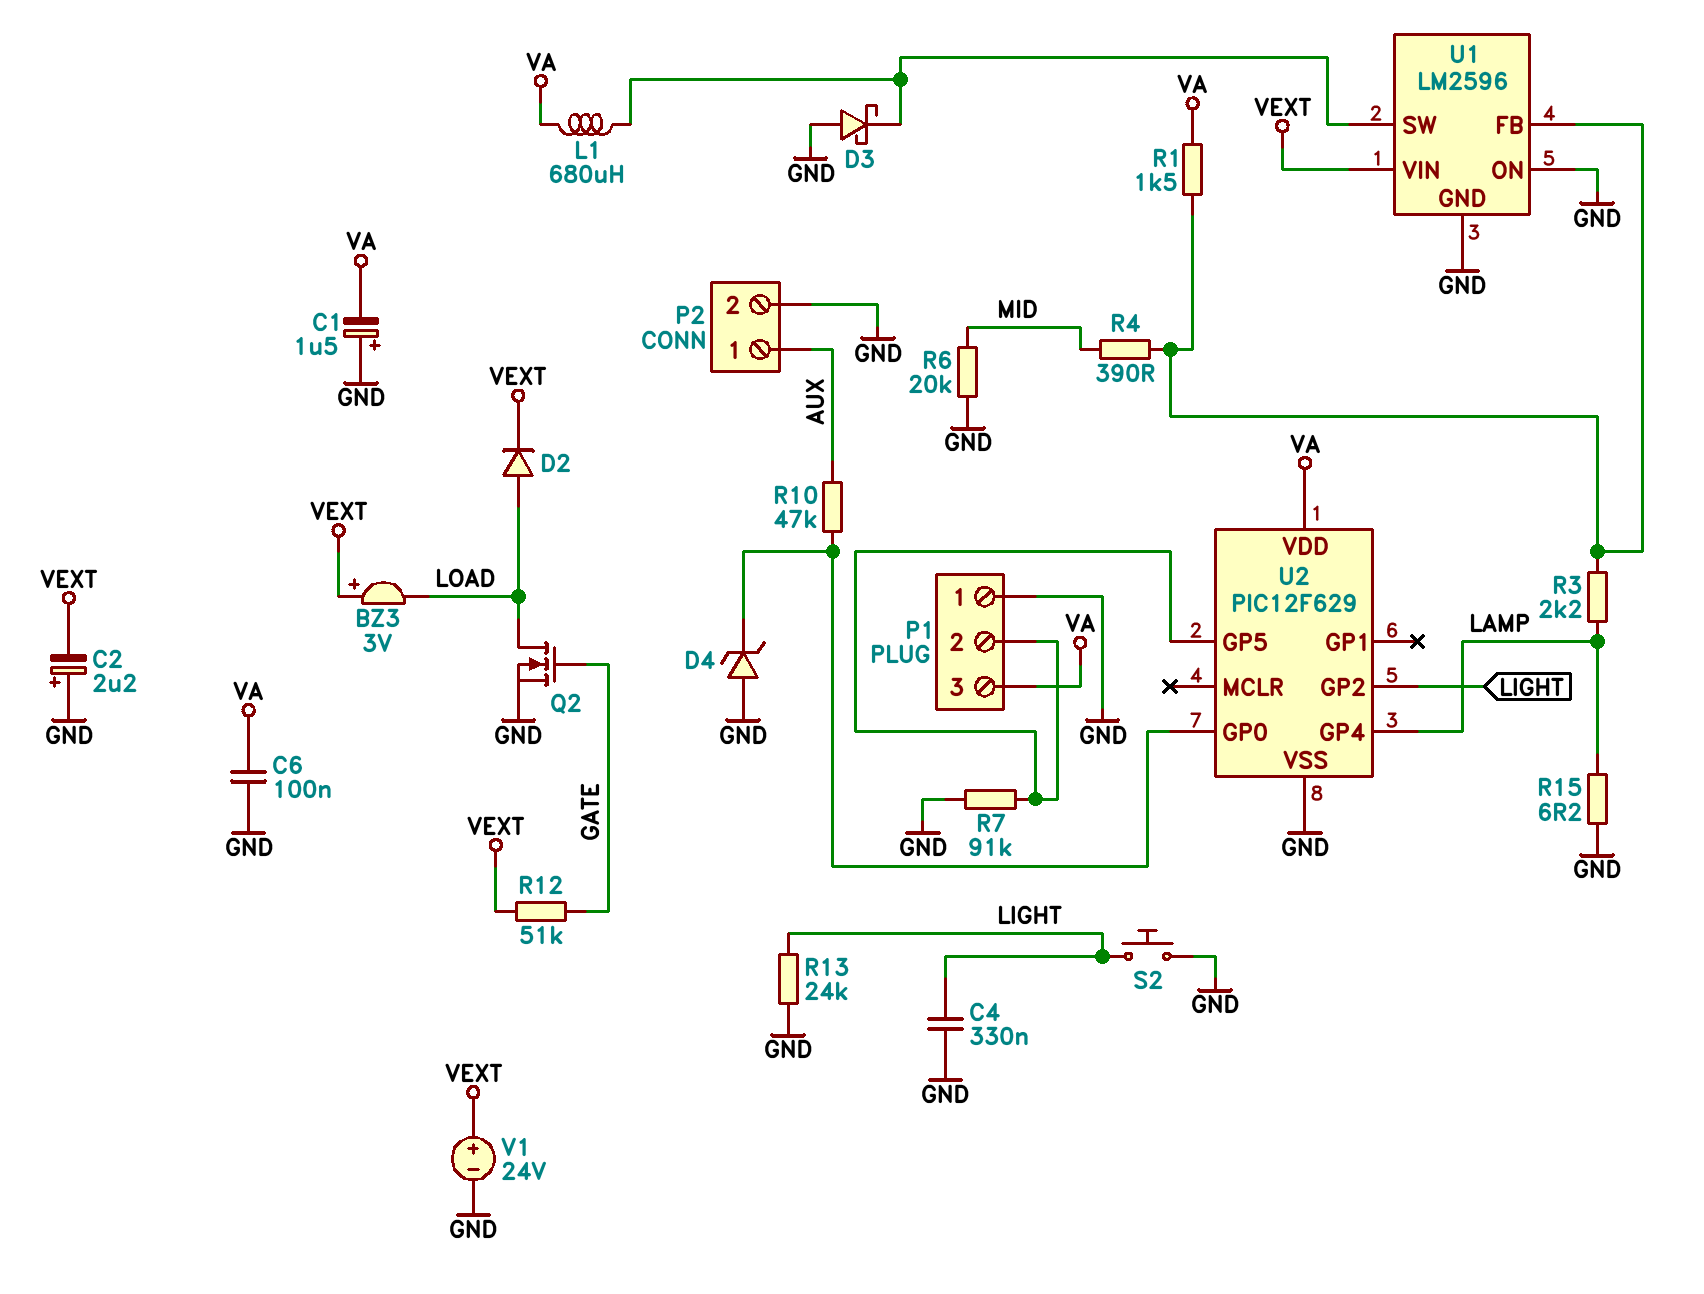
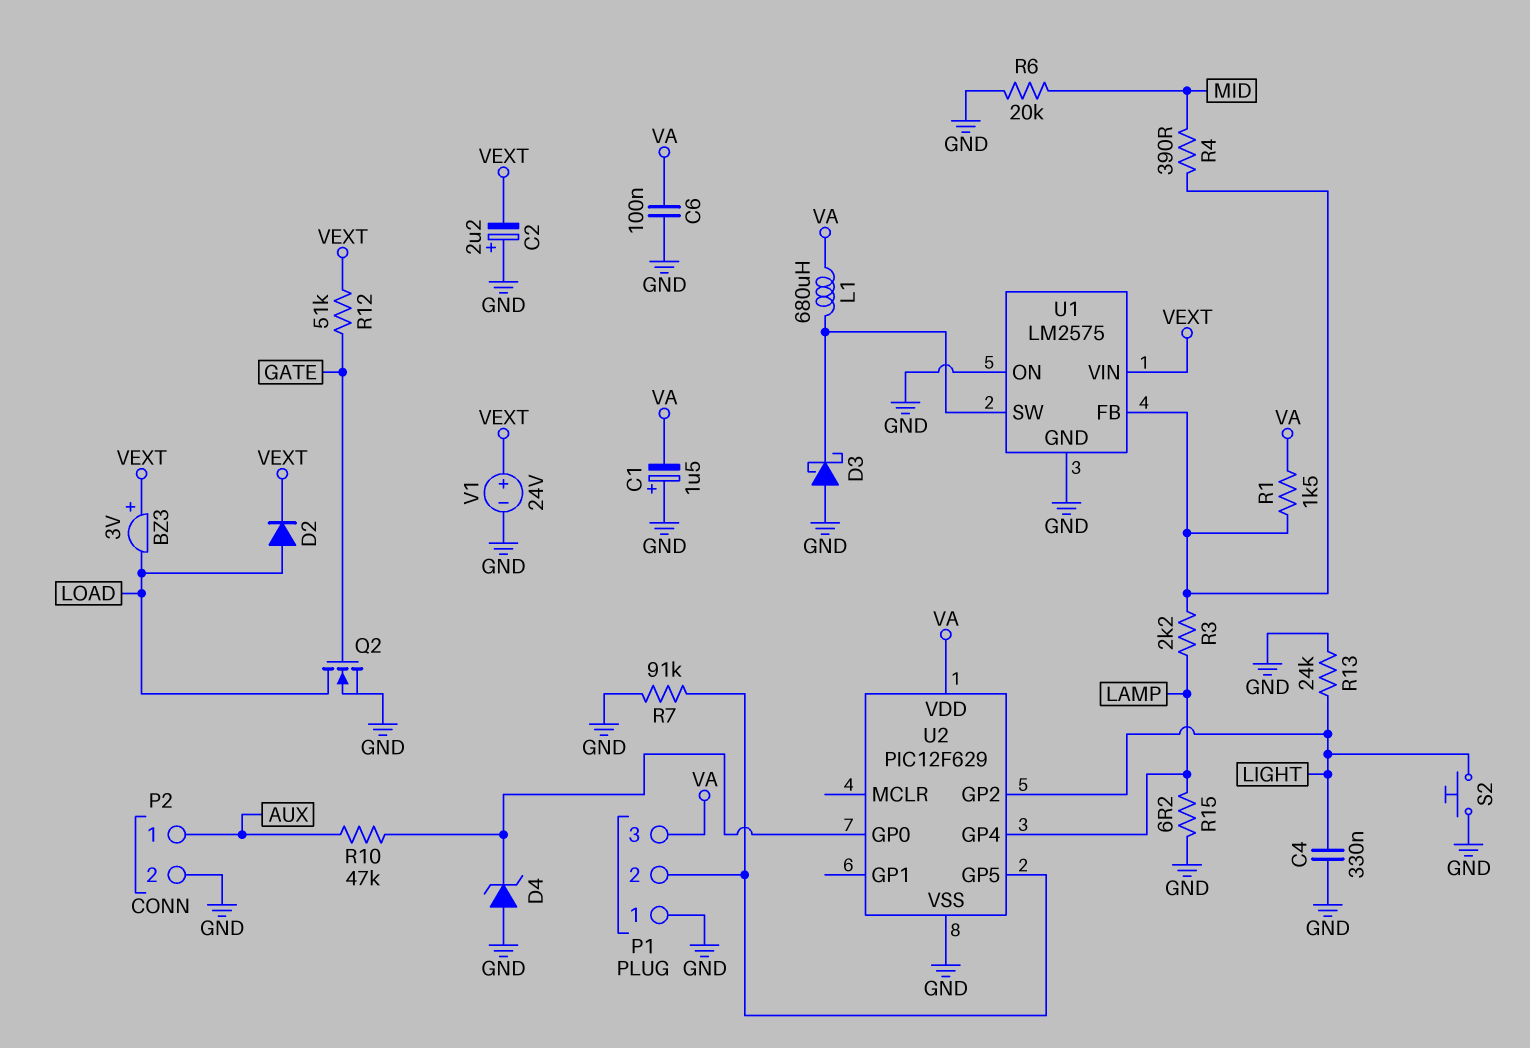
U1: LM2596 -> LM2575

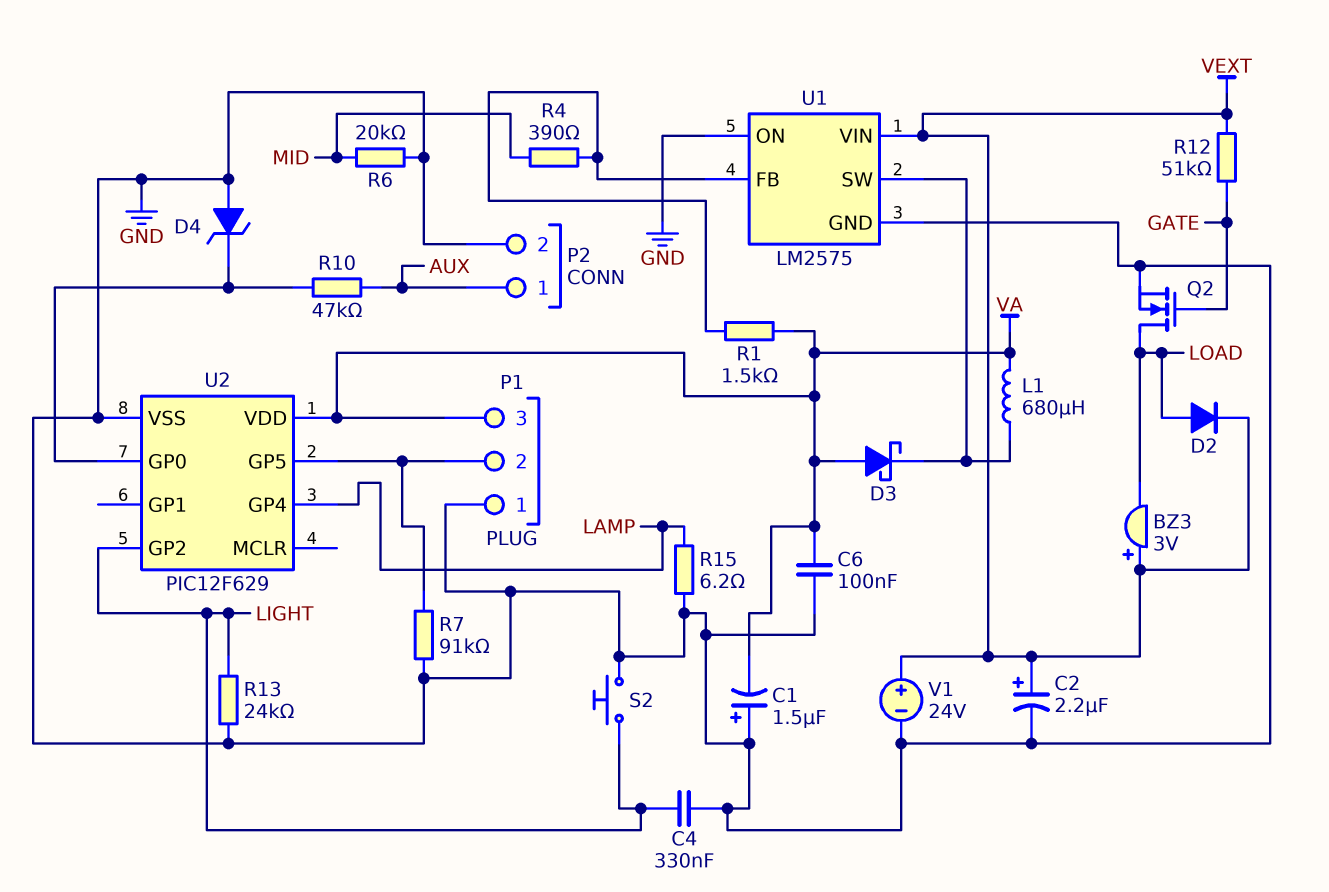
C2: 2.2uF (plus GND, minus VEXT) -> 2.2uF (plus VEXT, minus GND)
D3: schottky (A GND, K U1/SW) -> schottky (A VA, K U1/SW)
R3: 2.2k (LAMP, U1/FB) -> none

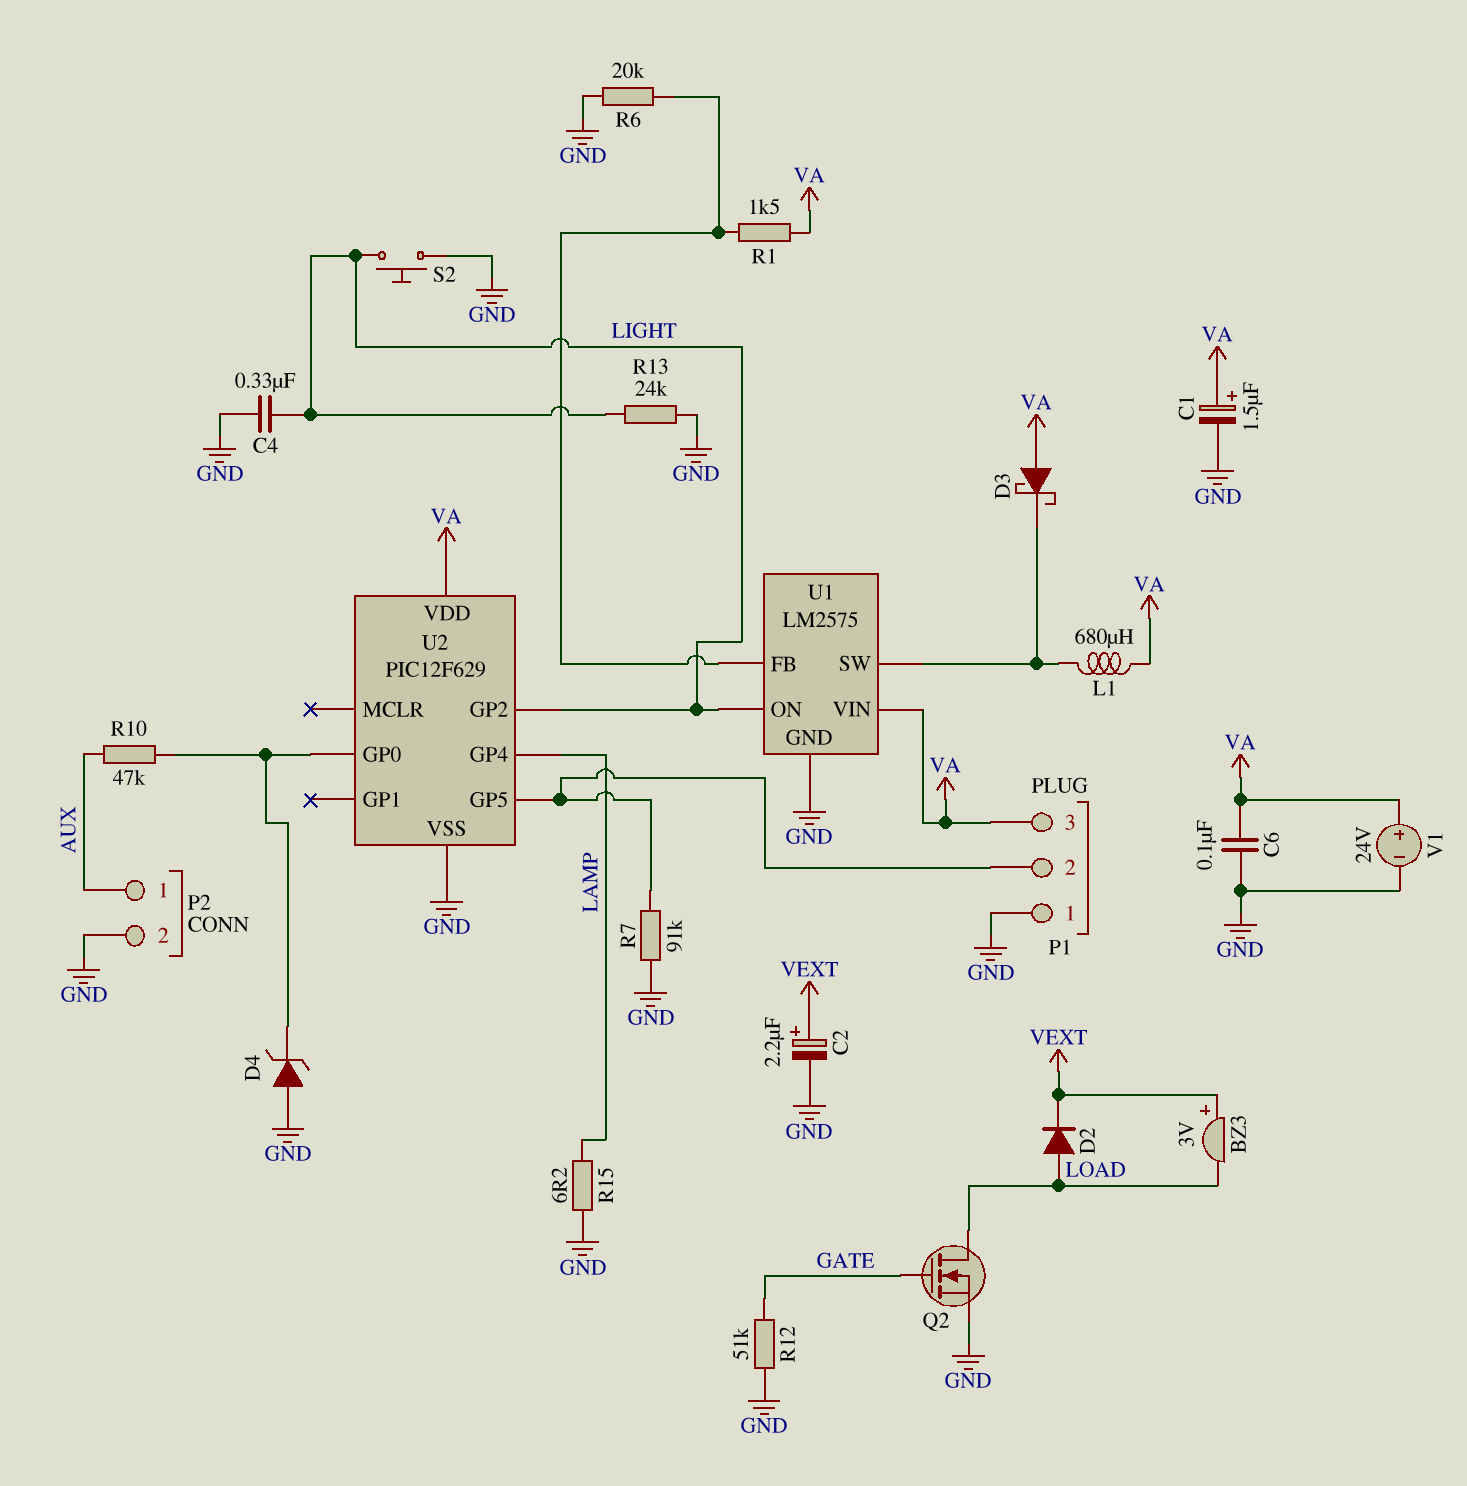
C1: 1.5uF (plus GND, minus VA) -> 1.5uF (plus VA, minus GND)
R4: 390 (MID, U1/FB) -> none
R6: 20k (GND, MID) -> 20k (GND, U1/FB)
R12: 51k (GATE, VEXT) -> 51k (GATE, GND)
U1 pin ON: GND -> LIGHT
U1 pin VIN: VEXT -> VA
V1: 24V (plus VEXT, minus GND) -> 24V (plus VA, minus GND)

